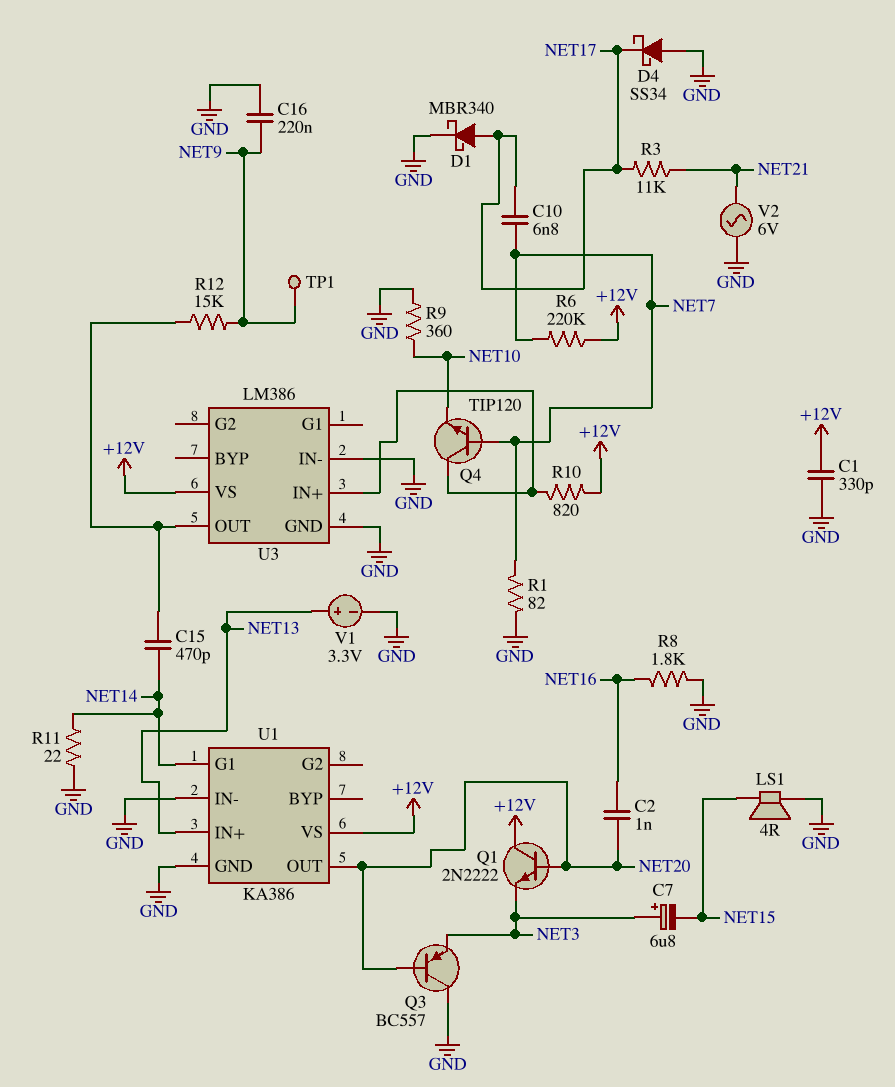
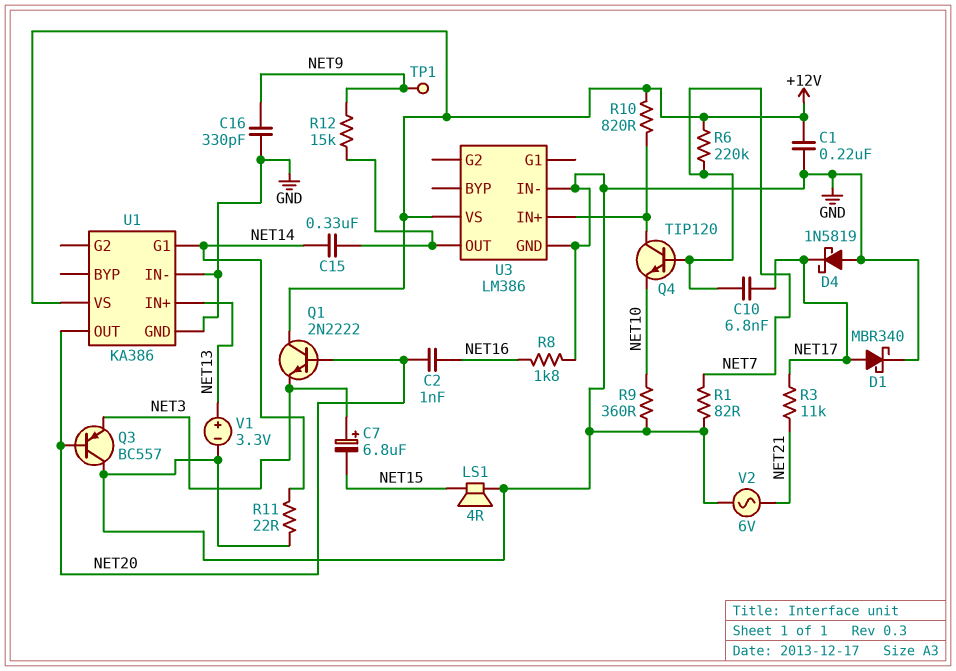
C1: 330pF (+12V, GND) -> 220nF (+12V, GND)
C15: 470pF (NET14, U3/OUT) -> 330nF (NET14, U3/OUT)
C16: 220nF (GND, NET9) -> 330pF (GND, NET9)
D4: schottky SS34 (A GND, K NET17) -> schottky 1N5819 (A GND, K NET17)

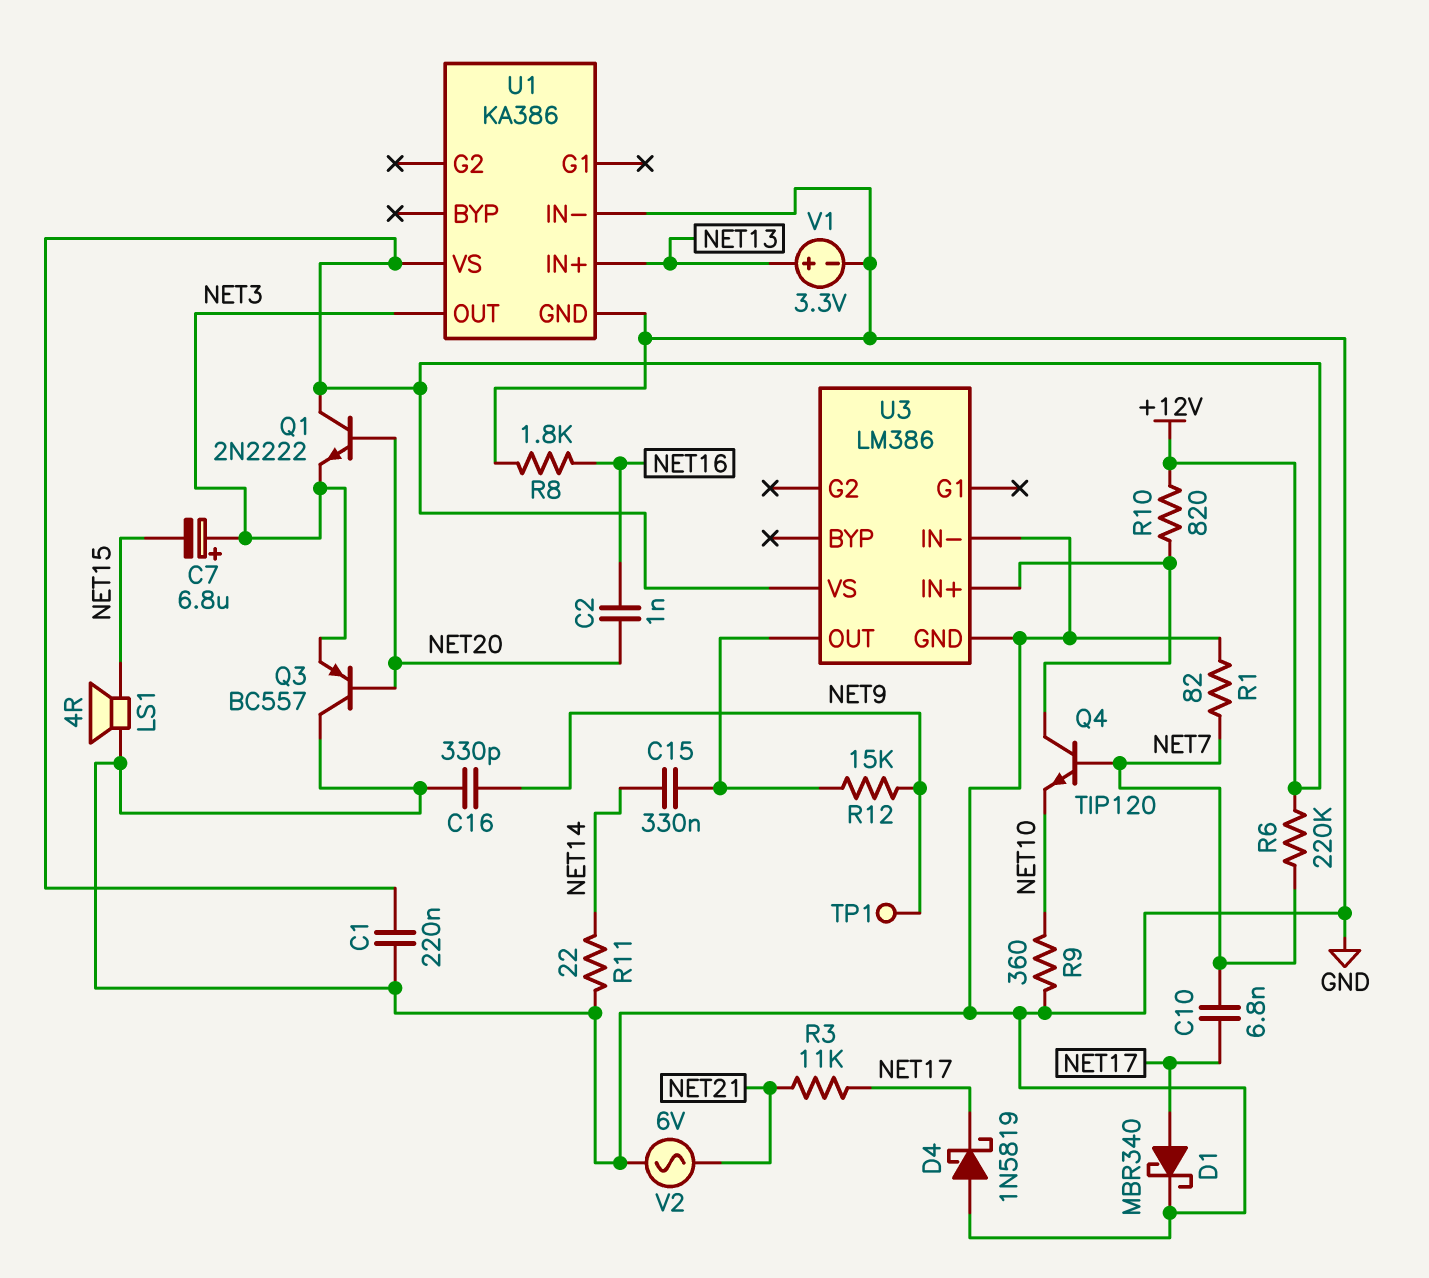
U1 pin G1: NET14 -> none
U1 pin OUT: NET20 -> NET3

